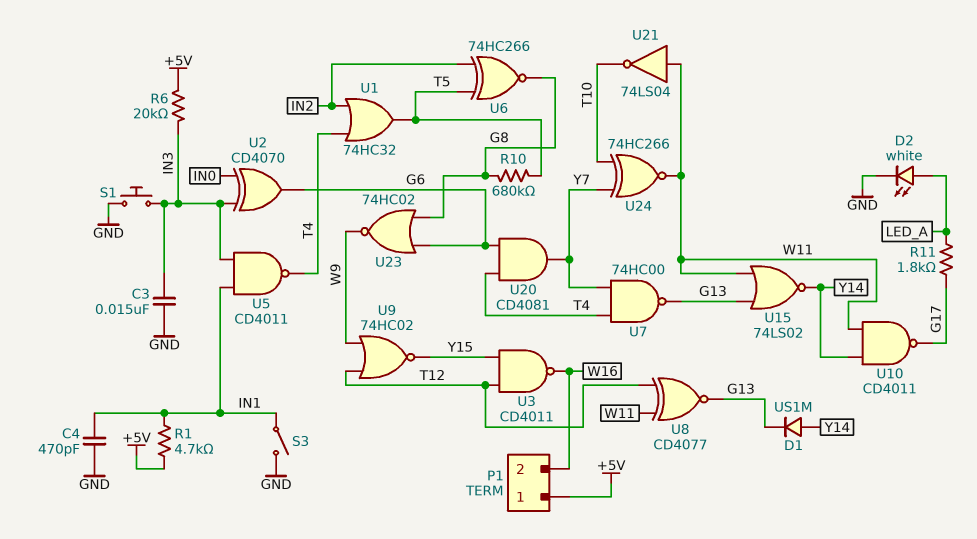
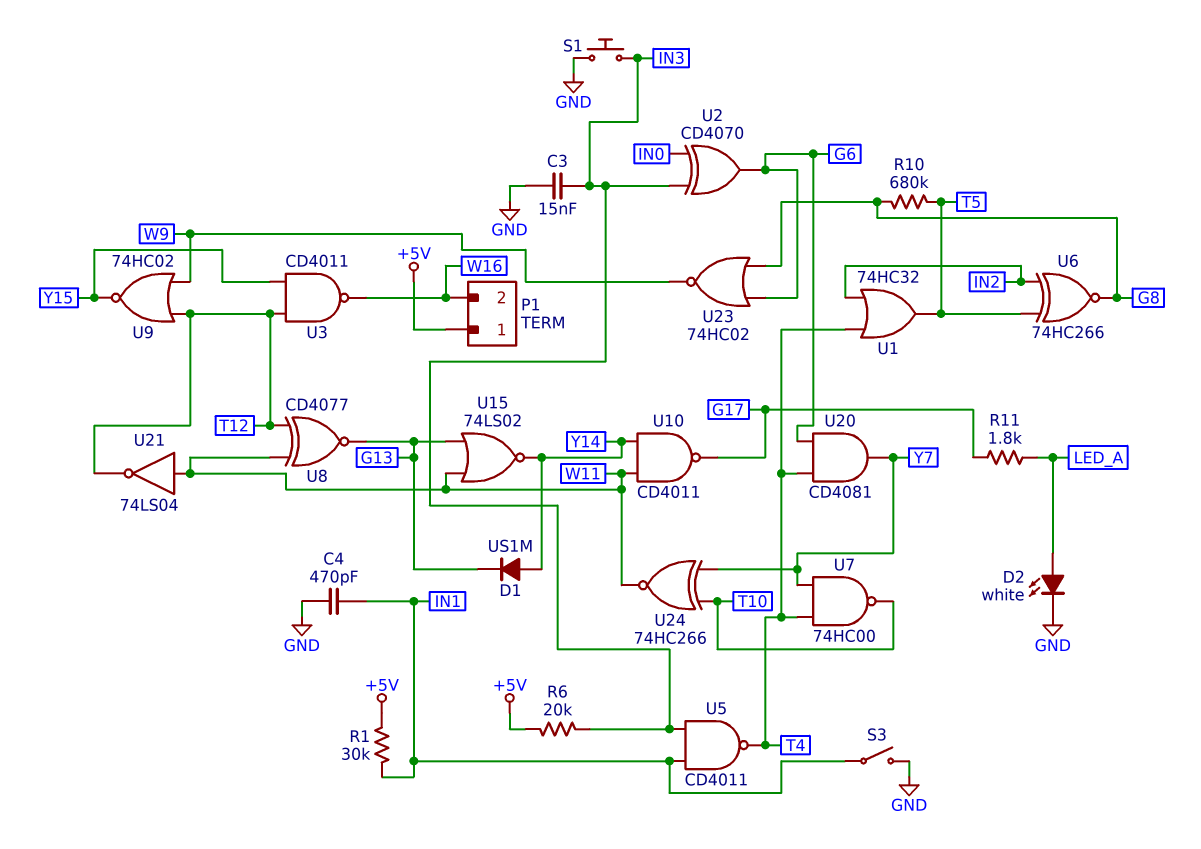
R1: 4.7k (+5V, IN1) -> 30k (+5V, IN1)
U7: NAND 74HC00 (in T4, in Y7, out G13) -> NAND 74HC00 (in T4, in Y7, out T10)
U21: NOT 74LS04 (in W11, out T10) -> NOT 74LS04 (in W11, out T12)

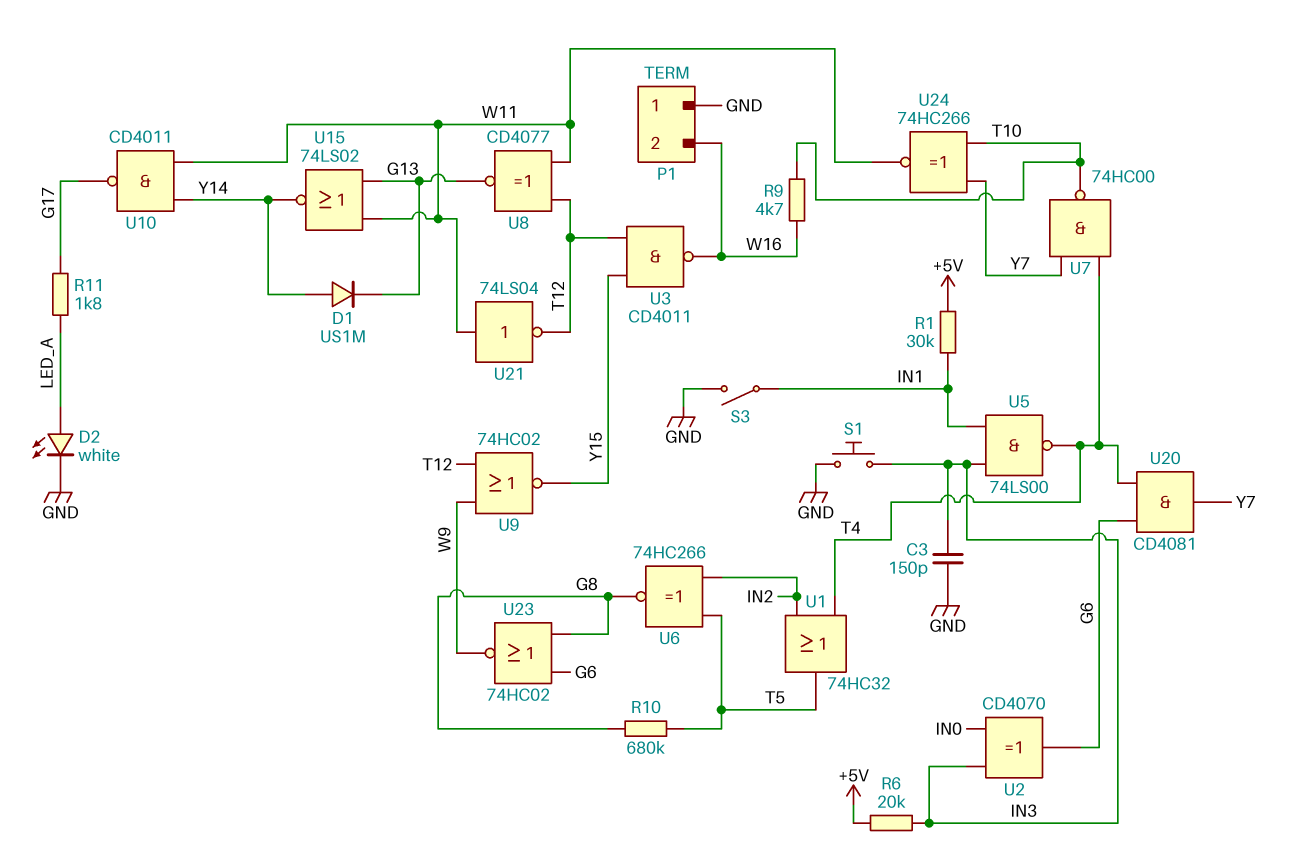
C3: 15nF (GND, IN3) -> 150pF (GND, IN3)
C4: 470pF (GND, IN1) -> none
P1 pin 1: +5V -> GND
R9: none -> 4.7k (T10, W16)
U5: NAND CD4011 (in IN1, in IN3, out T4) -> NAND 74LS00 (in IN1, in IN3, out T4)

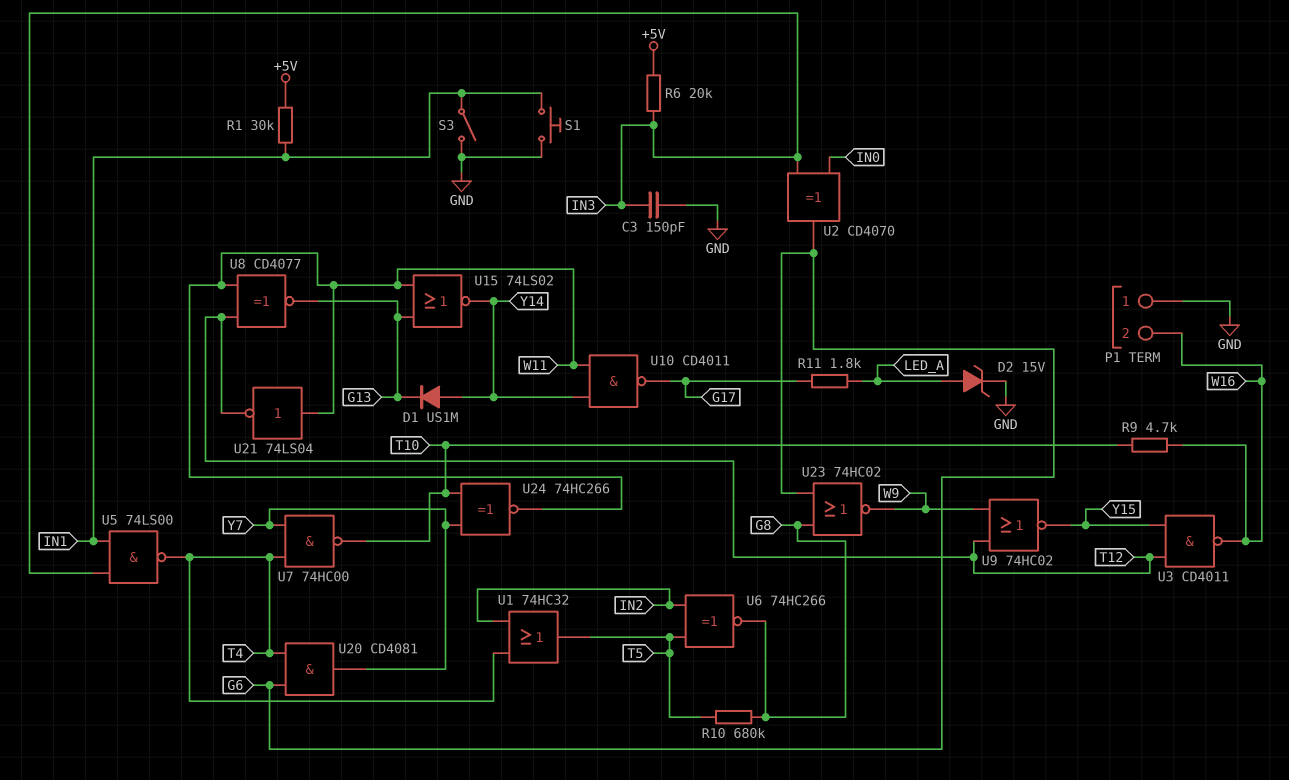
D2: LED white (A LED_A, K GND) -> zener 15V (A LED_A, K GND)
S1: button (GND, IN3) -> button (GND, IN1)

